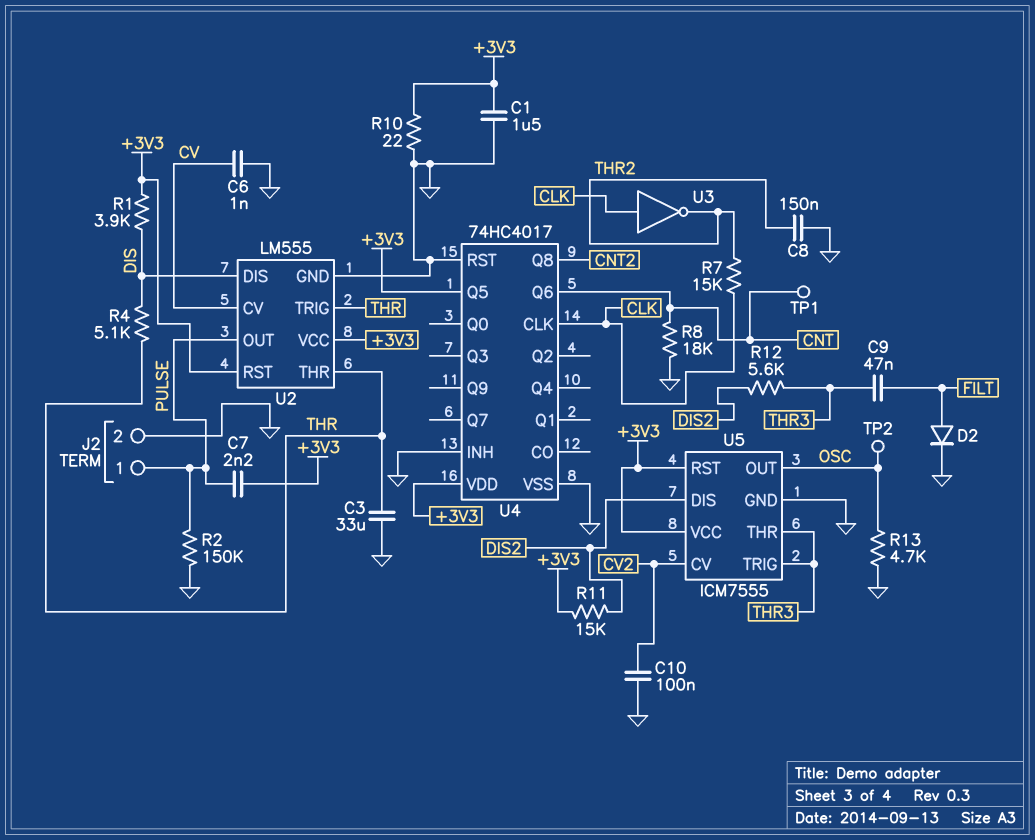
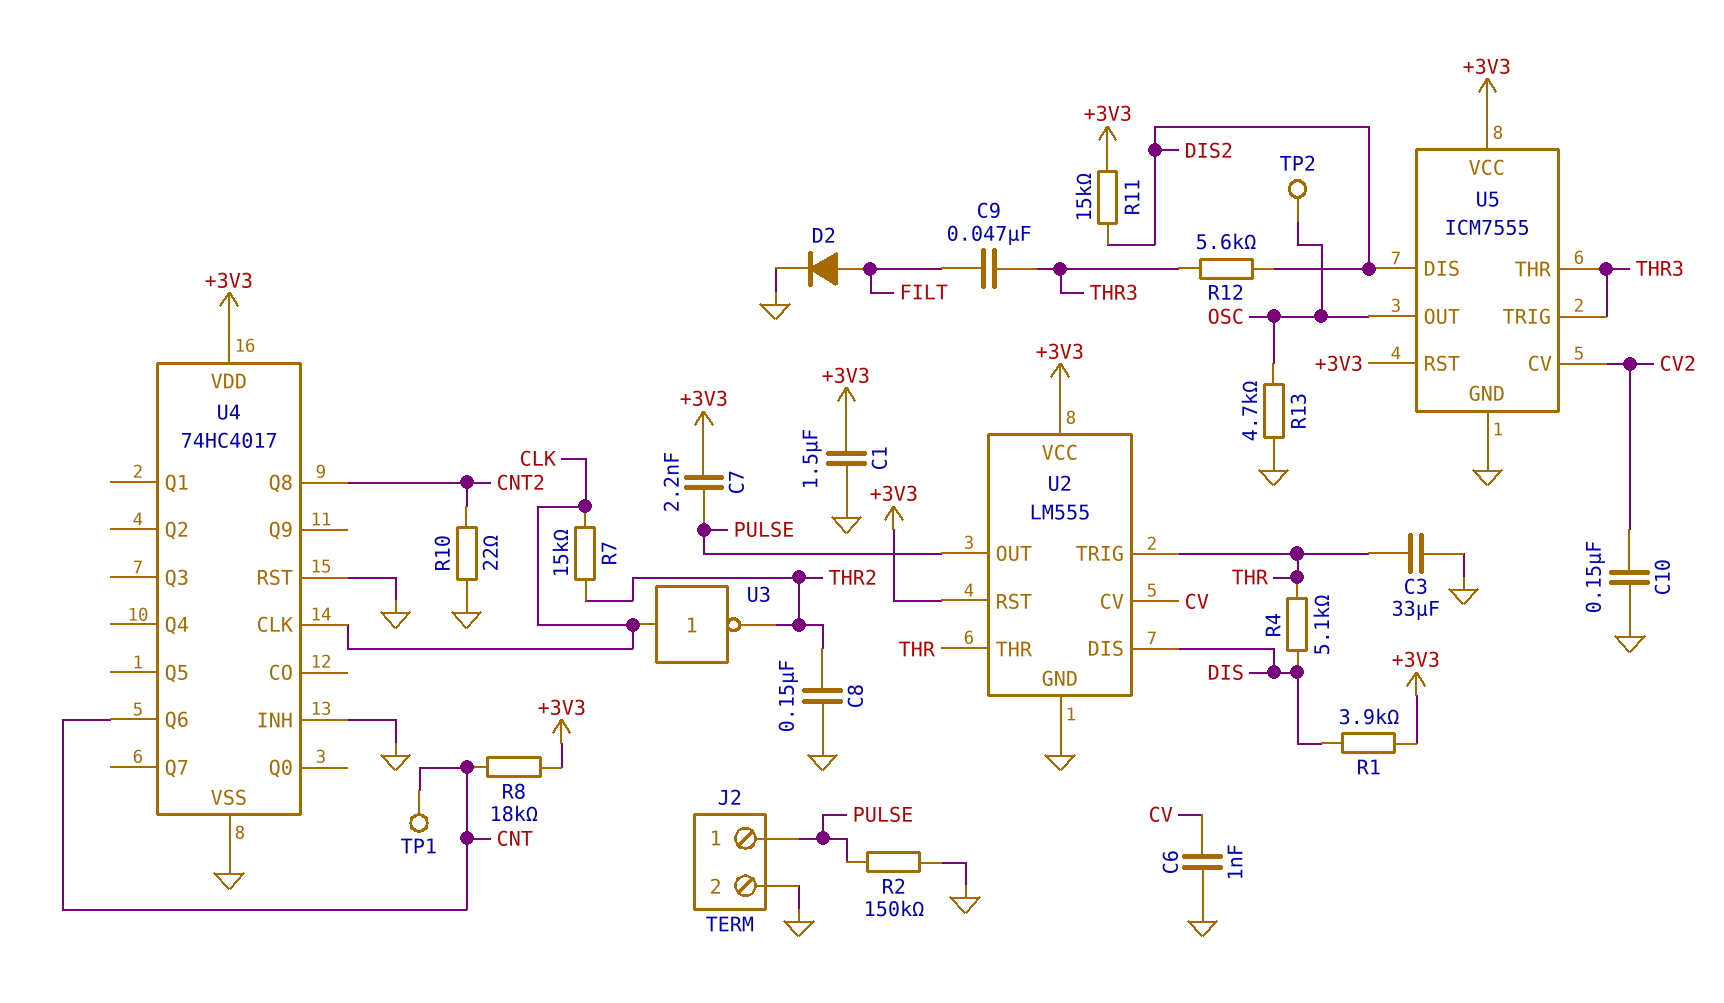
C10: 100nF (CV2, GND) -> 150nF (CV2, GND)
R8: 18k (CNT, GND) -> 18k (+3V3, CNT)
R10: 22 (+3V3, GND) -> 22 (CNT2, GND)
U4 pin Q5: +3V3 -> none

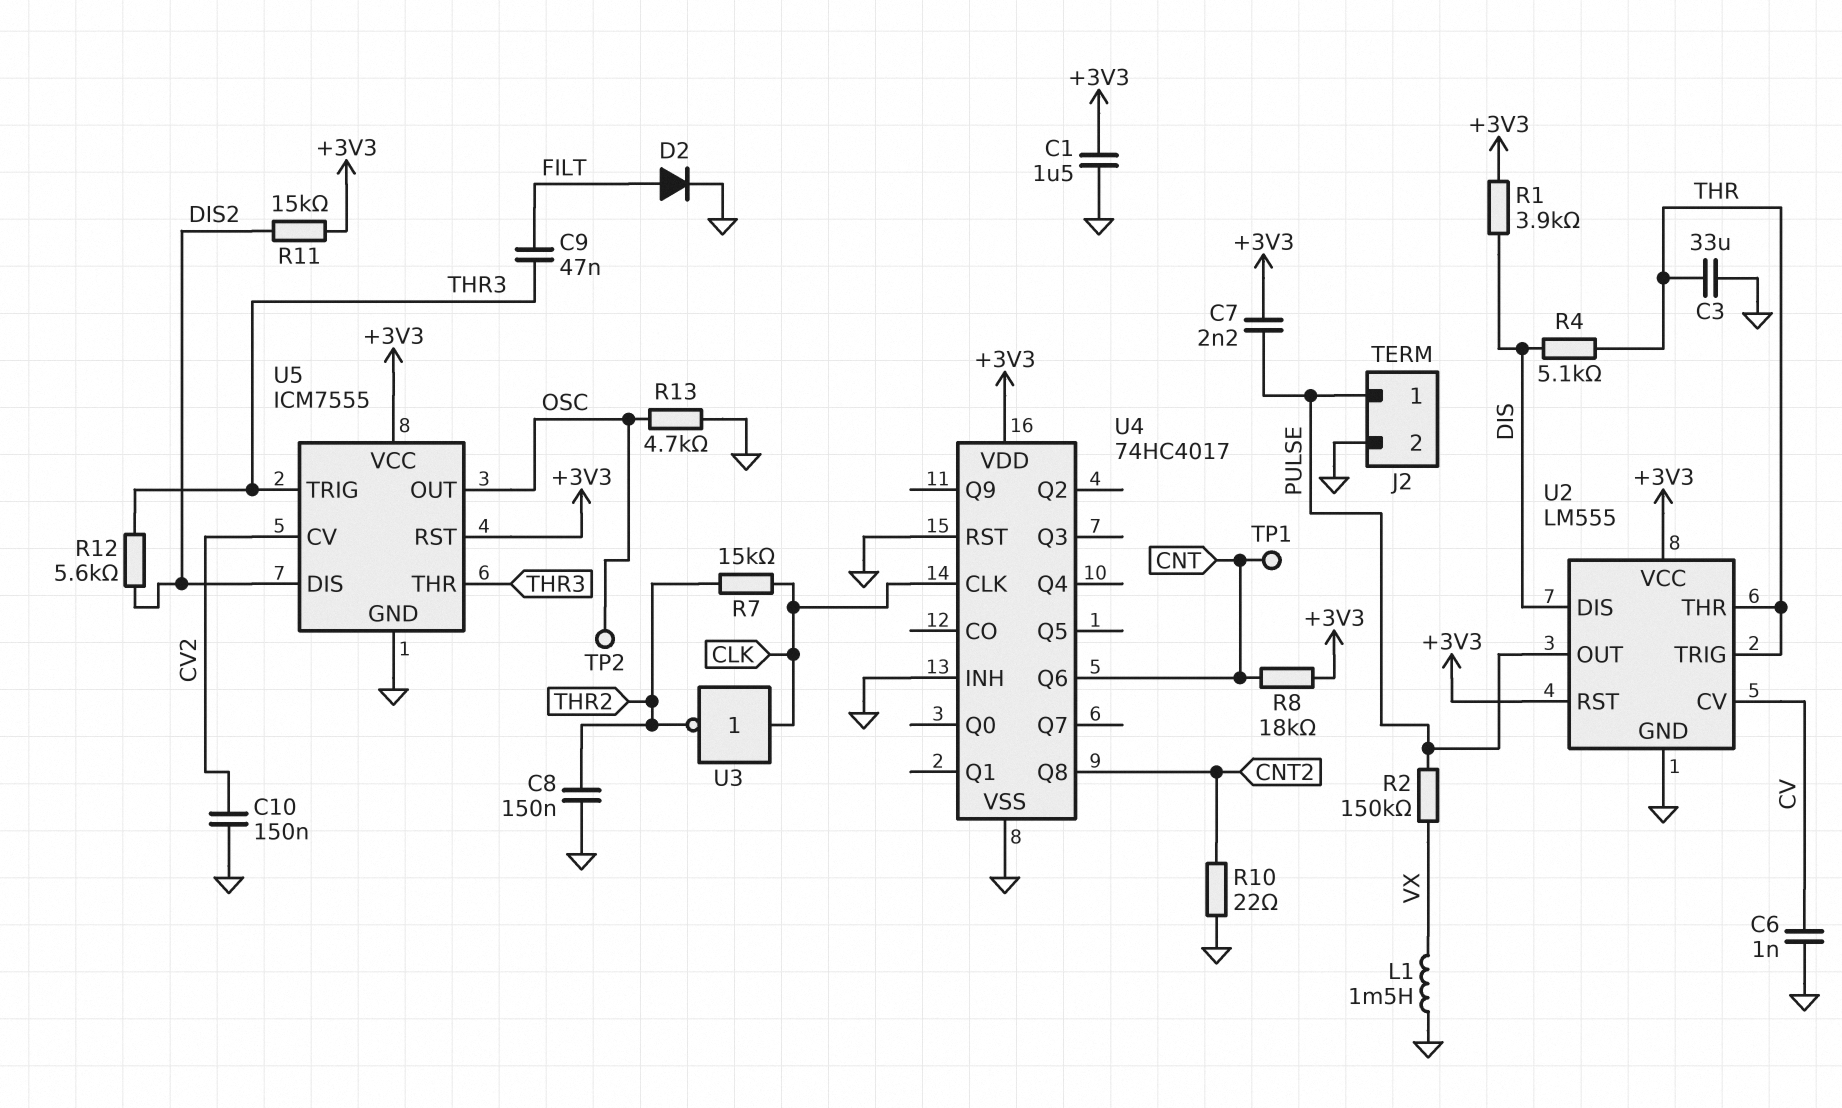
L1: none -> 1.5mH (GND, VX)
R2: 150k (GND, PULSE) -> 150k (PULSE, VX)

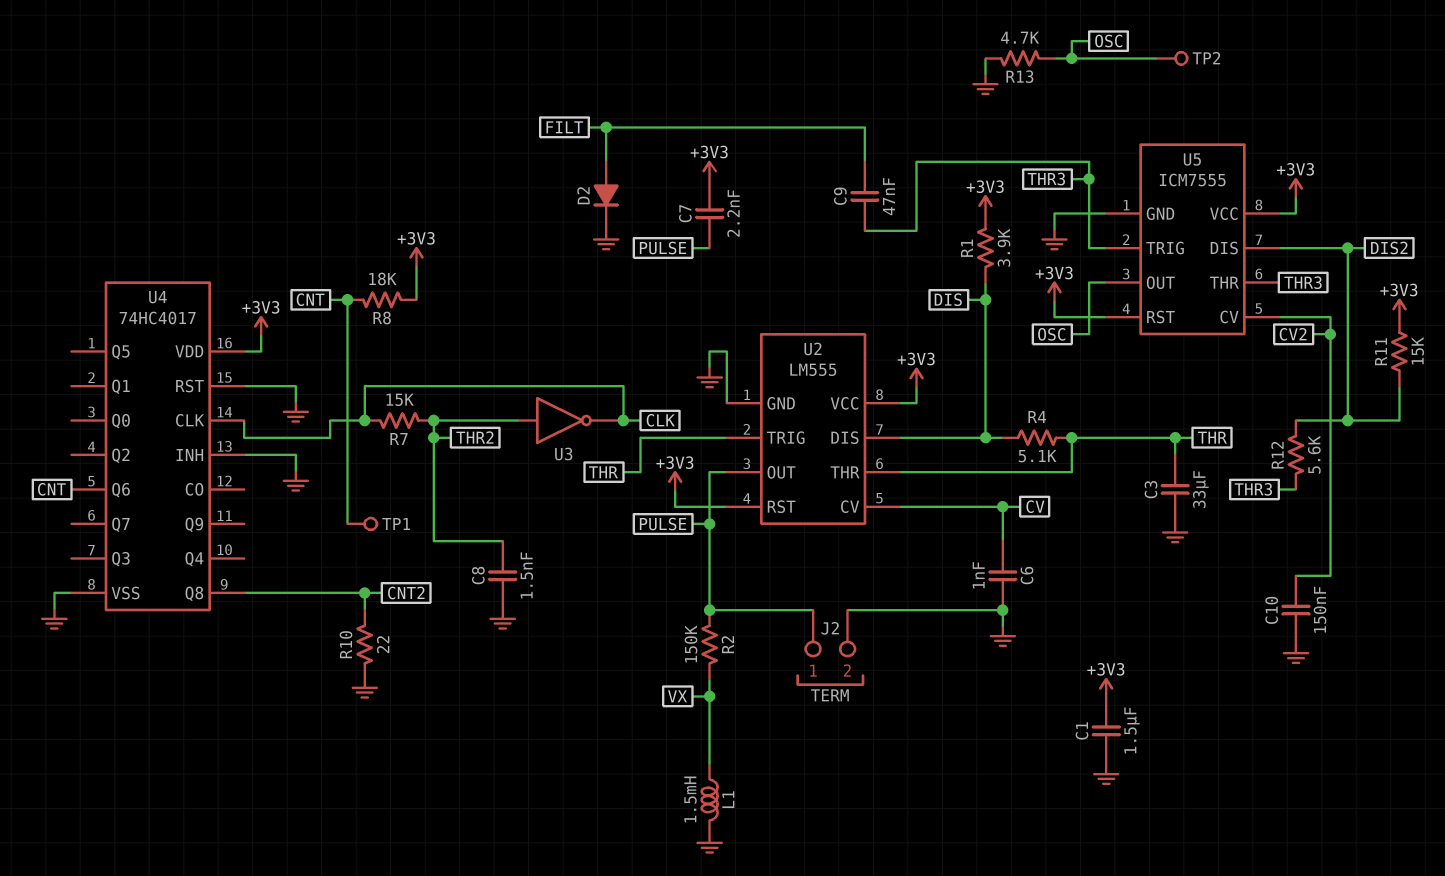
C8: 150nF (GND, THR2) -> 1.5nF (GND, THR2)
U3: NOT (in CLK, out THR2) -> NOT (in THR2, out CLK)

